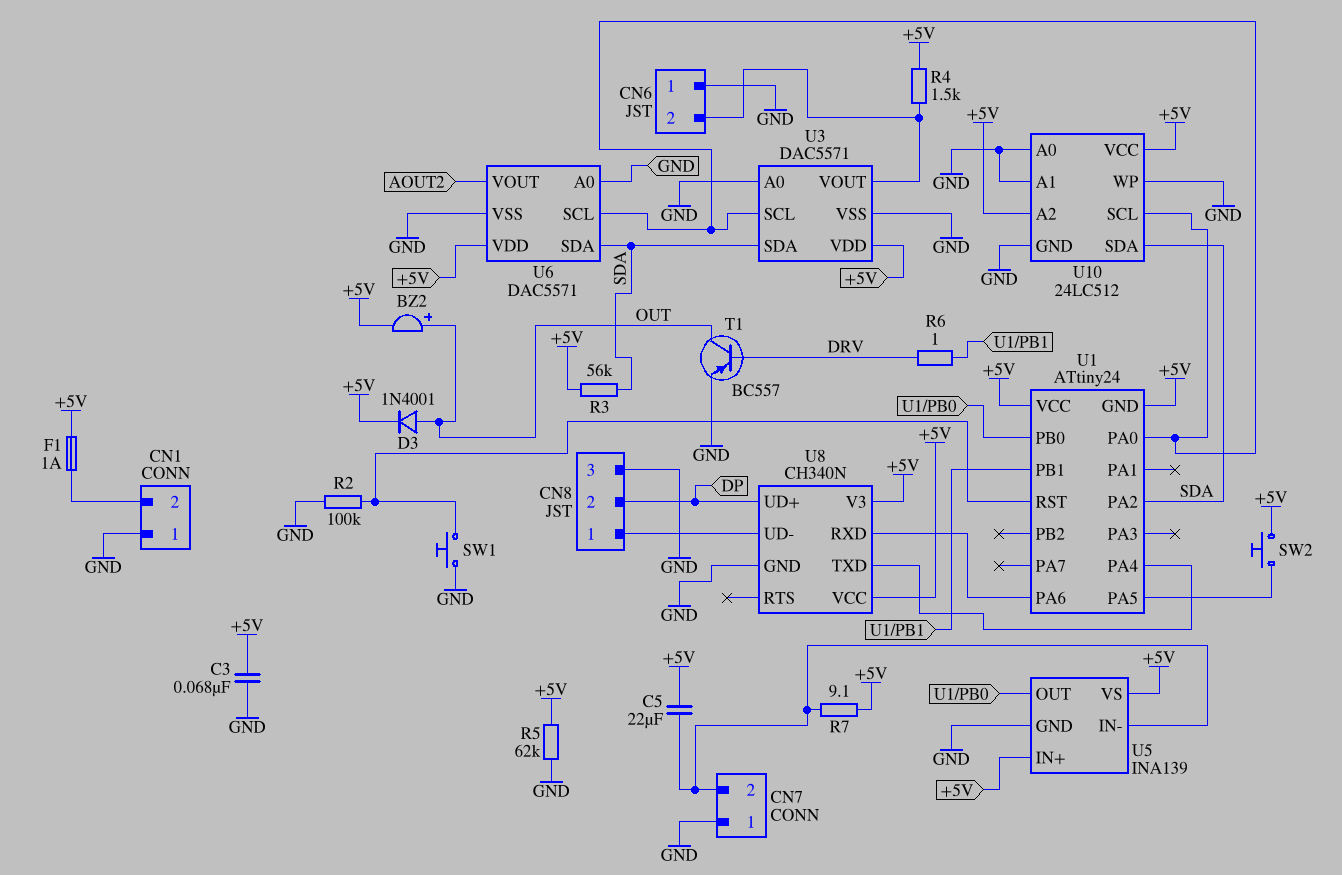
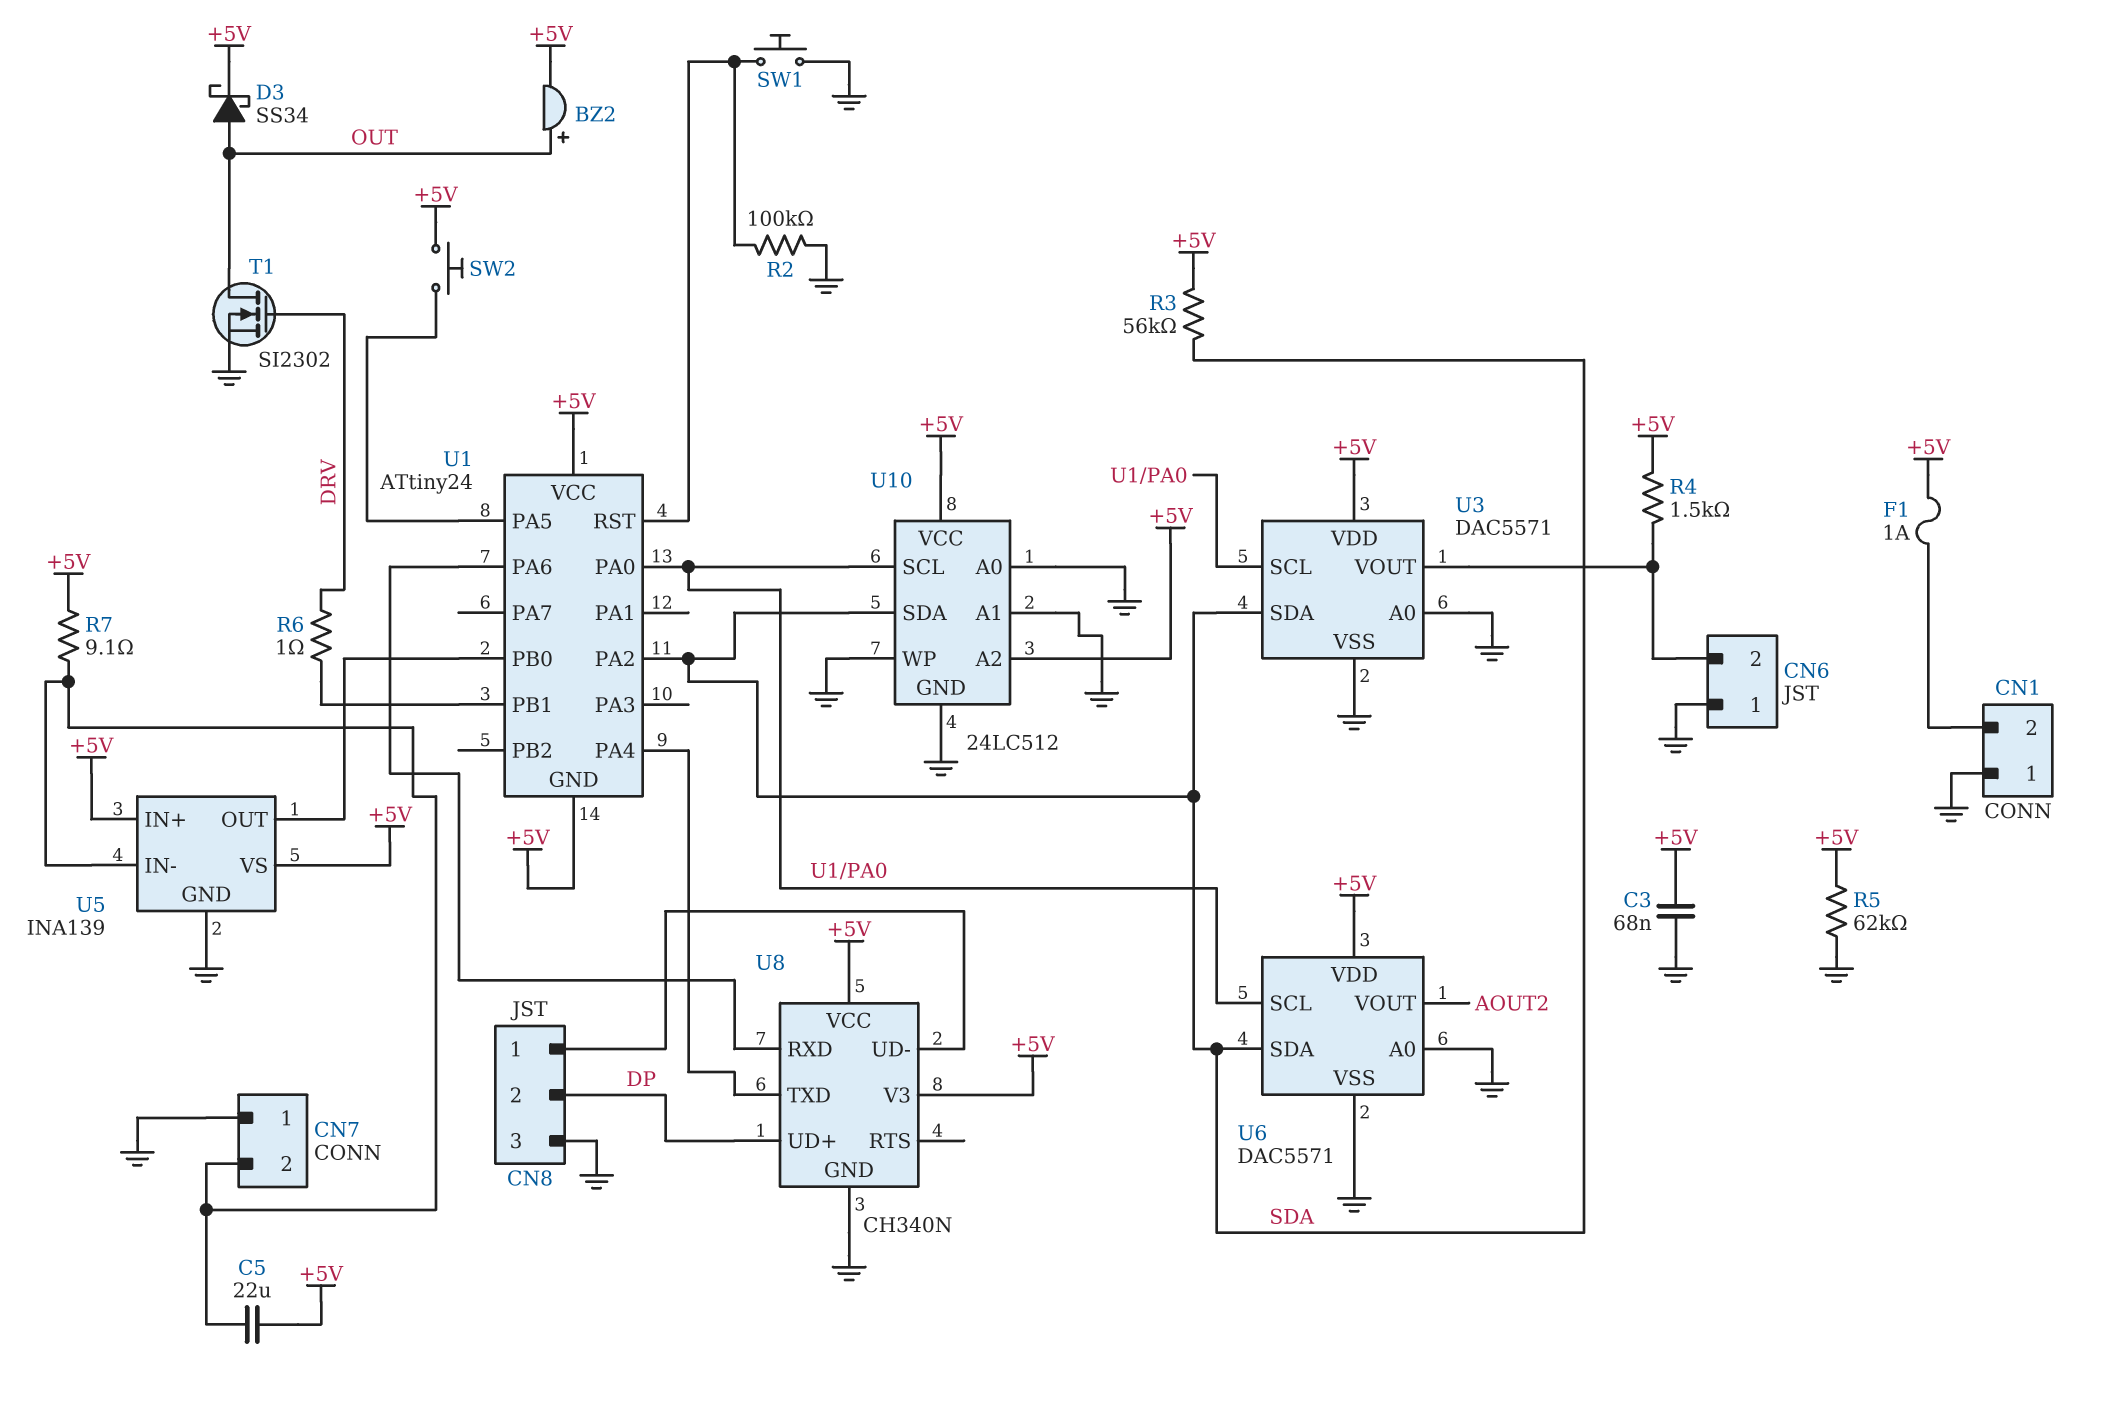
D3: diode 1N4001 (A OUT, K +5V) -> schottky SS34 (A OUT, K +5V)
T1: PNP BC557 (B DRV, C OUT, E GND) -> NMOS SI2302 (G DRV, D OUT, S GND)

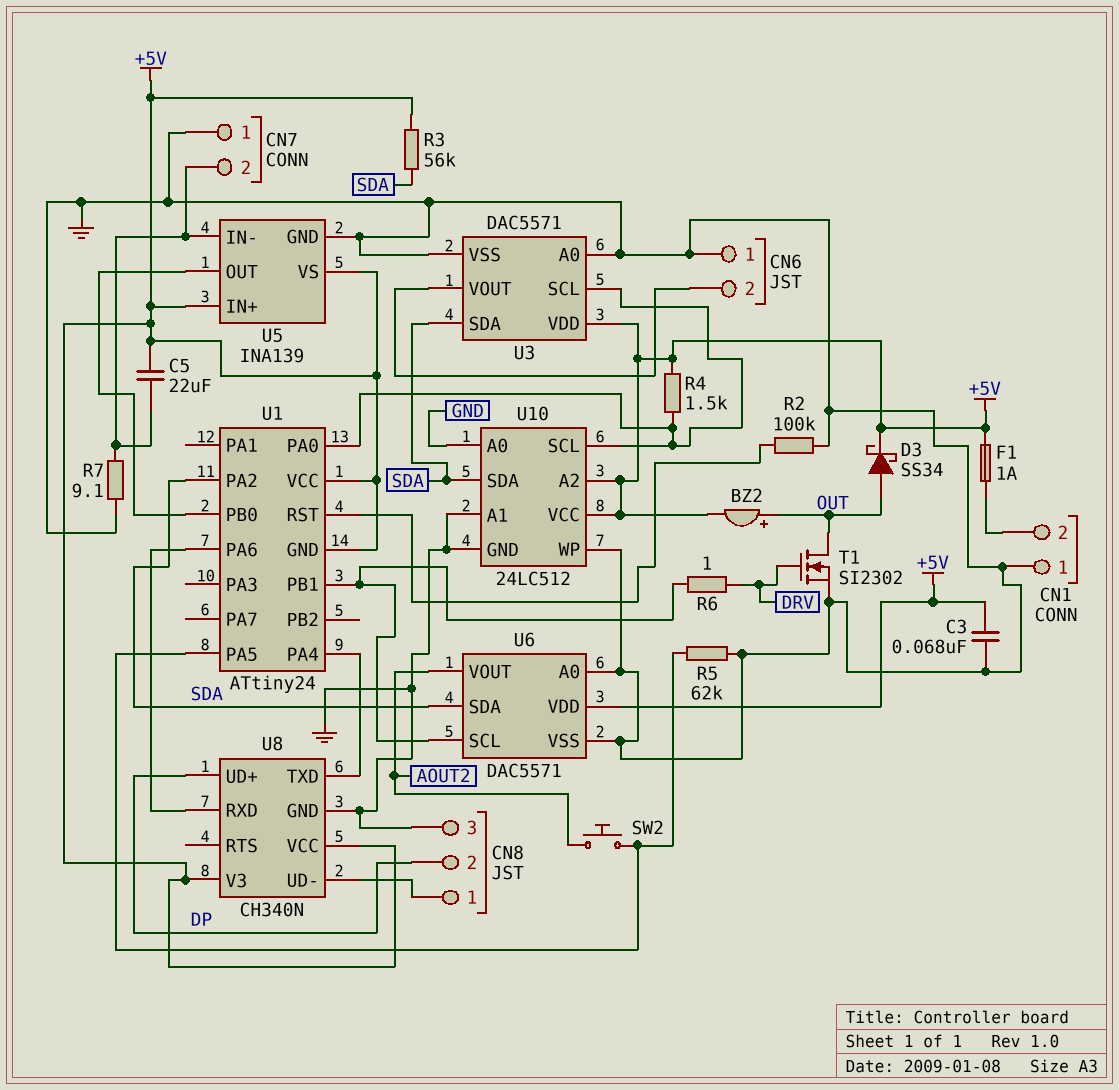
R4: 1.5k (+5V, CN6/2) -> 1.5k (+5V, U1/PA0)
R5: 62k (+5V, GND) -> 62k (GND, U1/PA5)
R7: 9.1 (+5V, CN7/2) -> 9.1 (CN7/2, GND)
SW1: button (GND, U1/RST) -> none
SW2: button (+5V, U1/PA5) -> button (AOUT2, U1/PA5)
U6 pin SCL: U1/PA0 -> U1/PB1

